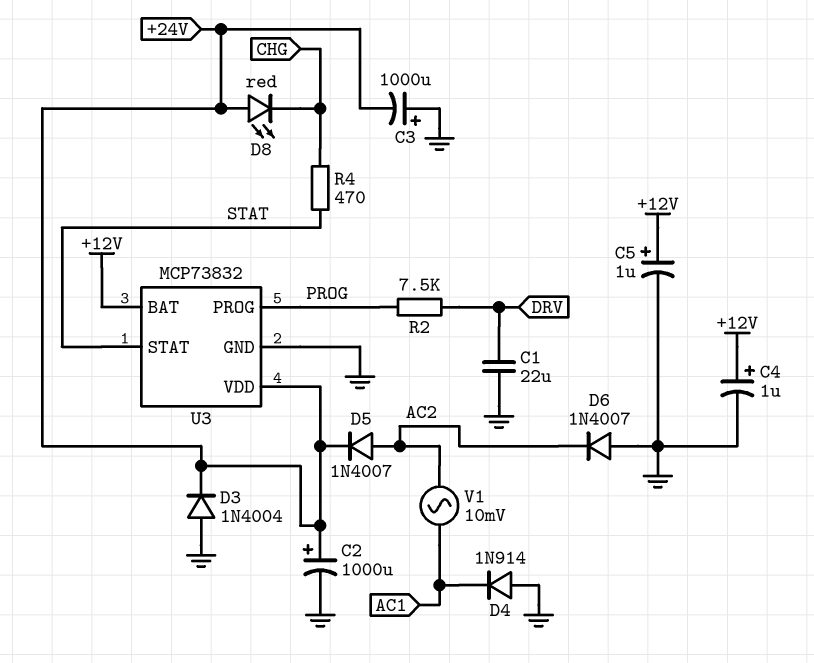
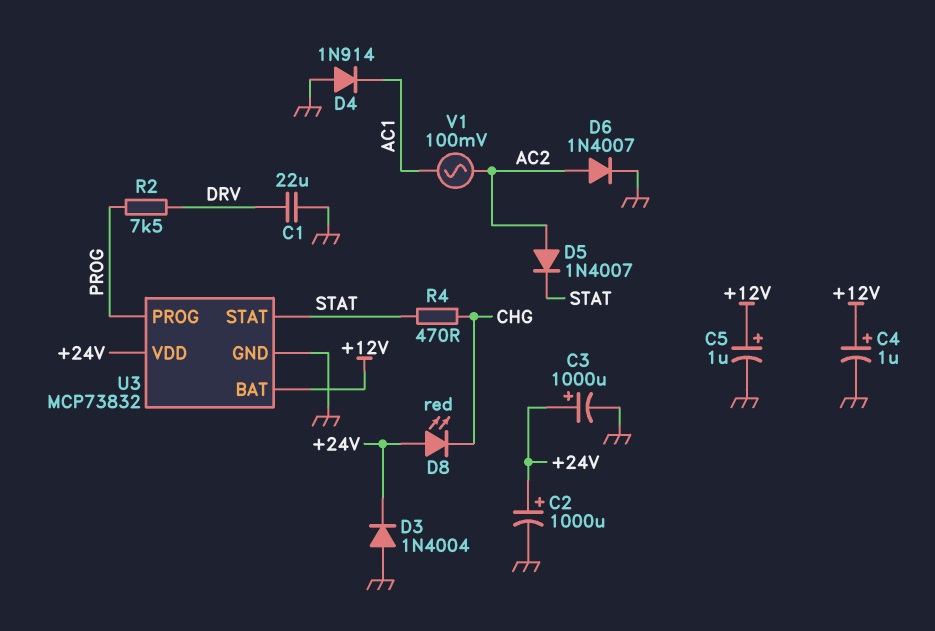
C3: 1000uF (plus GND, minus +24V) -> 1000uF (plus +24V, minus GND)
D5: diode 1N4007 (A AC2, K +24V) -> diode 1N4007 (A AC2, K STAT)
D6: diode 1N4007 (A GND, K AC2) -> diode 1N4007 (A AC2, K GND)
V1: AC 10mV (AC1, AC2) -> AC 100mV (AC1, AC2)

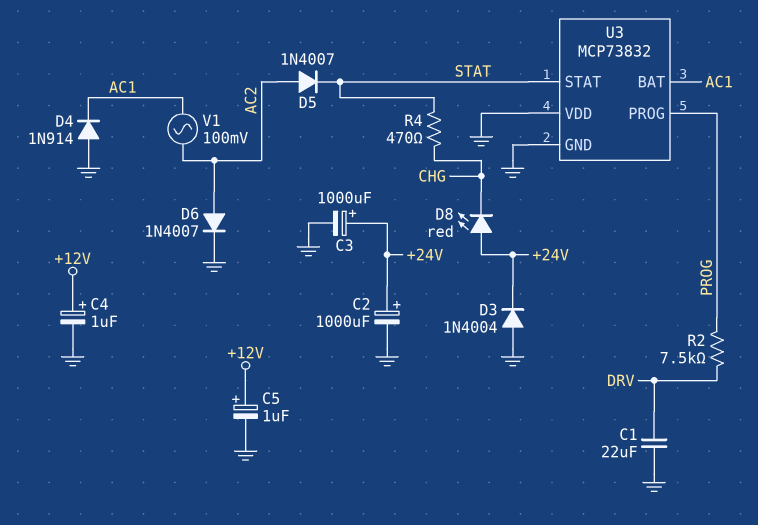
U3 pin BAT: +12V -> AC1
U3 pin VDD: +24V -> GND

